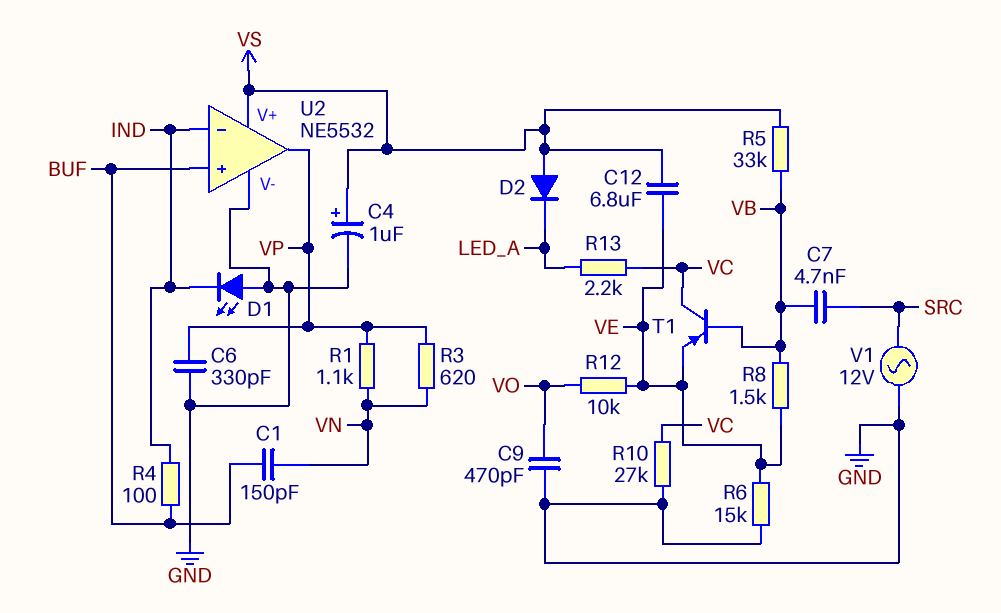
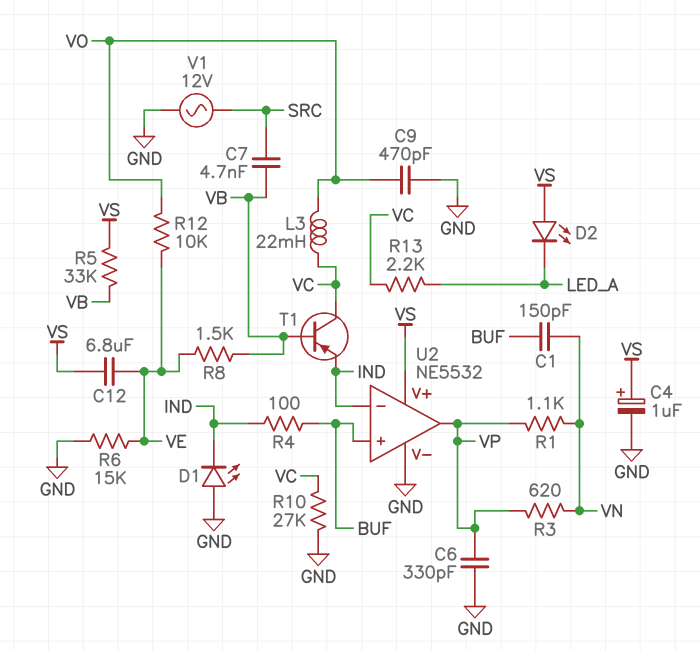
D2: diode (A VS, K LED_A) -> LED (A VS, K LED_A)
L3: none -> 22mH (VC, VO)
T1: PNP (B VB, C VC, E VE) -> PNP (B VB, C VC, E IND)

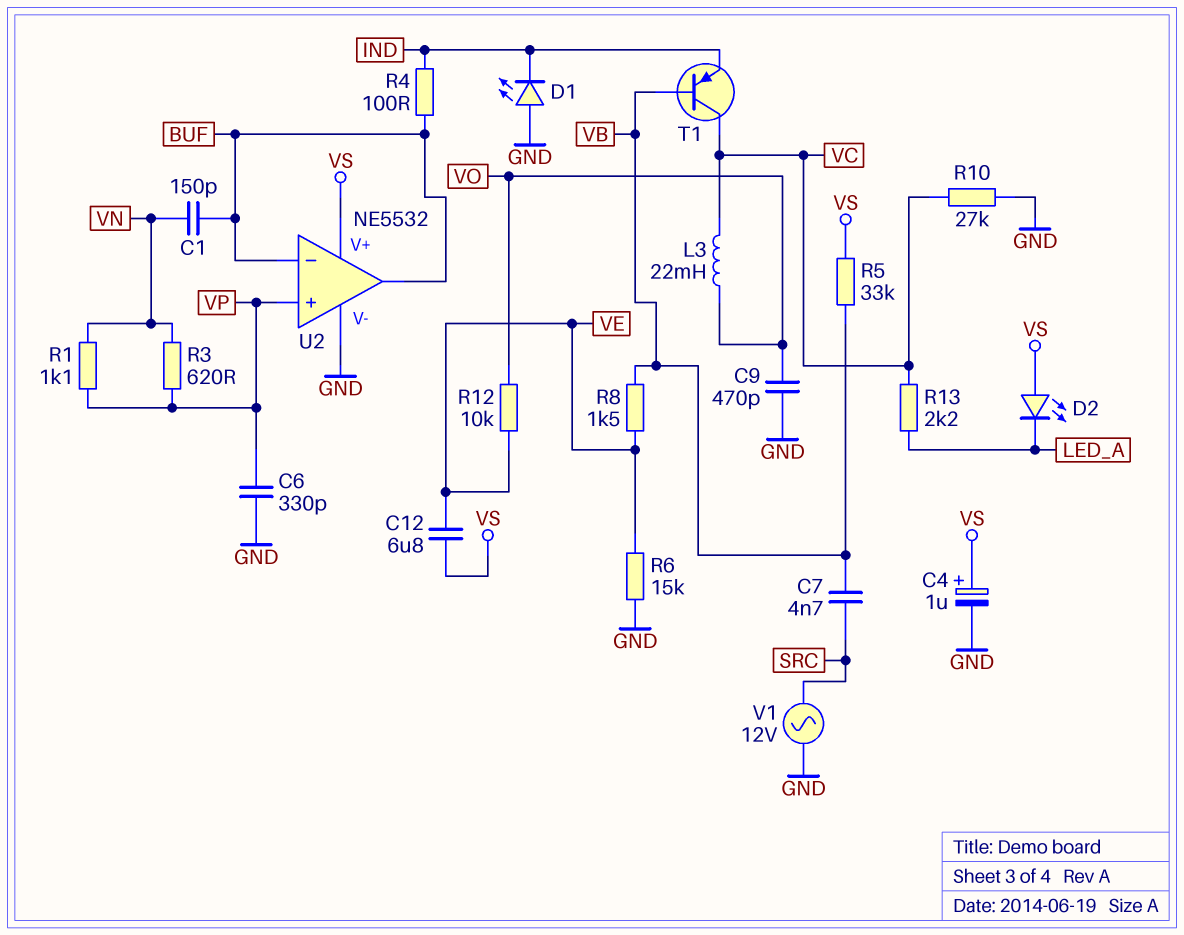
U2 pin in+: BUF -> VP
U2 pin in-: IND -> BUF
U2 pin out: VP -> BUF

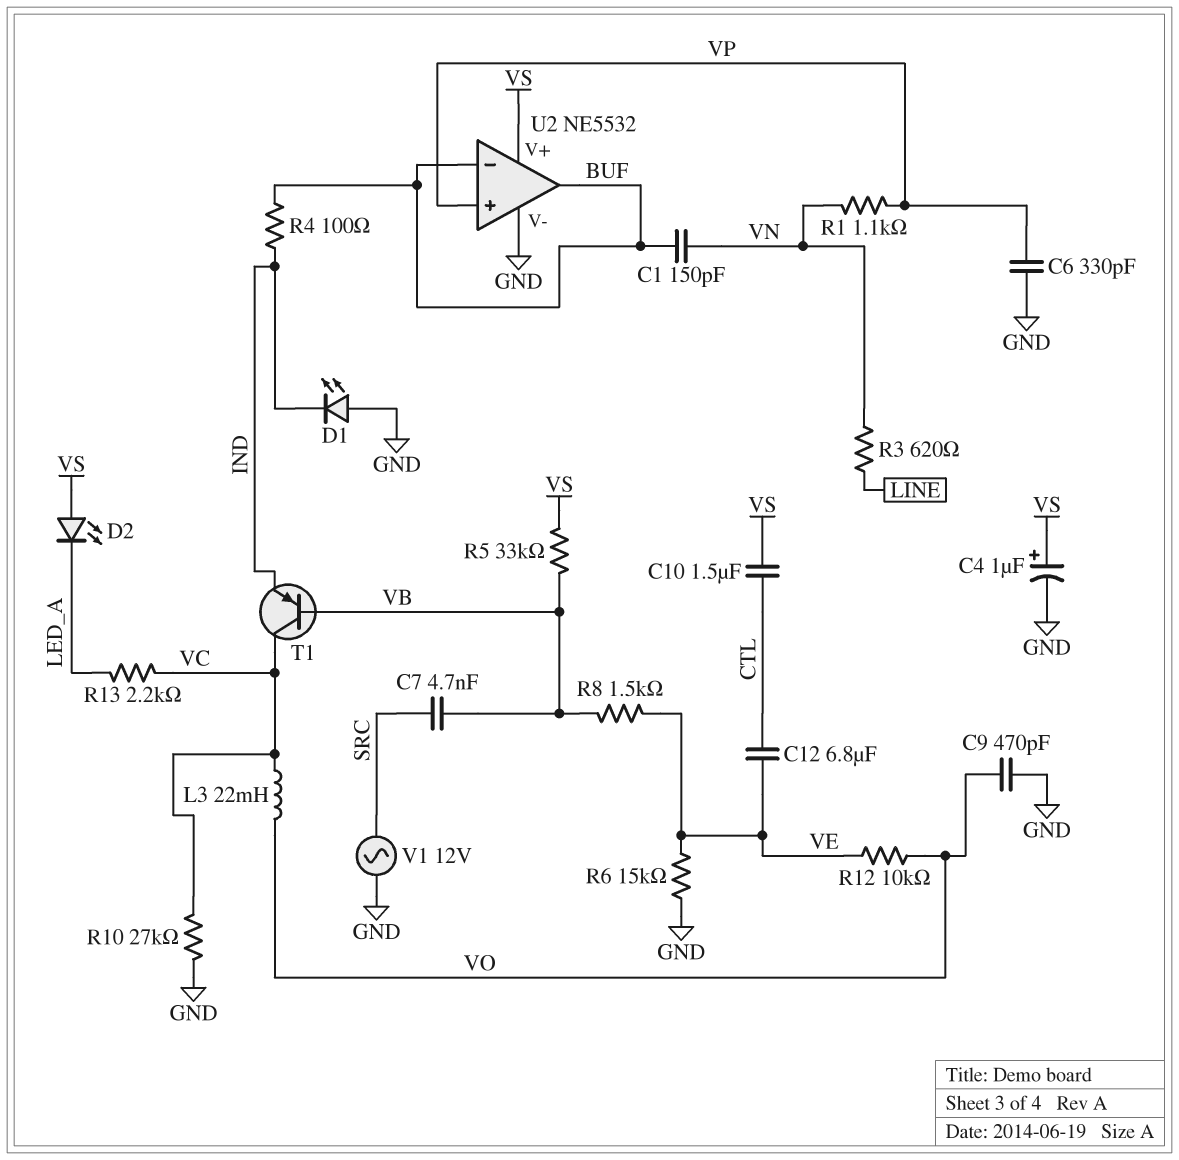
C10: none -> 1.5uF (CTL, VS)
C12: 6.8uF (VE, VS) -> 6.8uF (CTL, VE)
R3: 620 (VN, VP) -> 620 (LINE, VN)

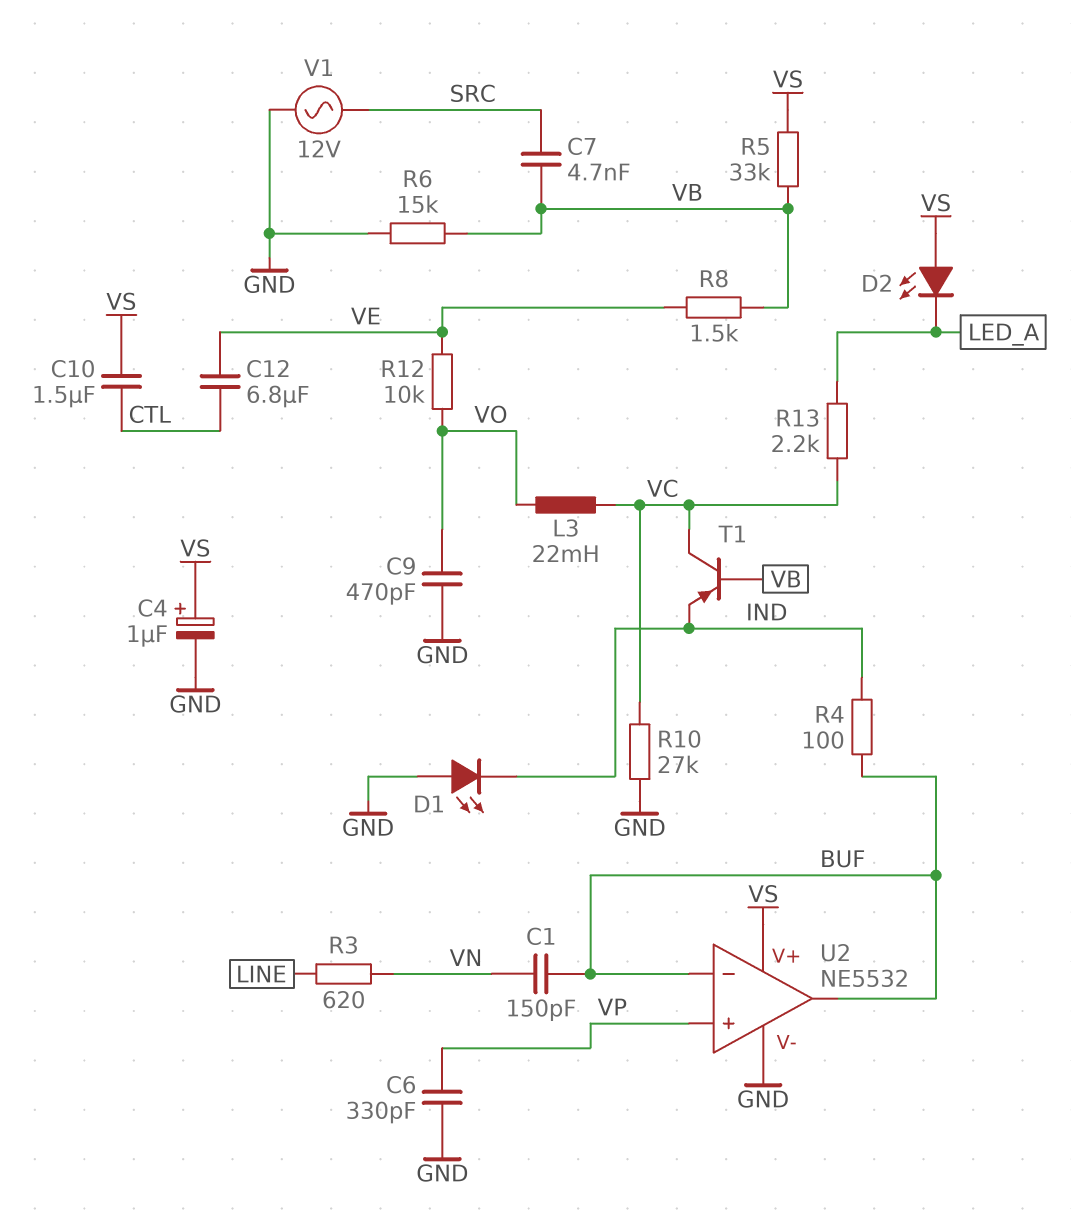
R1: 1.1k (VN, VP) -> none
R6: 15k (GND, VE) -> 15k (GND, VB)

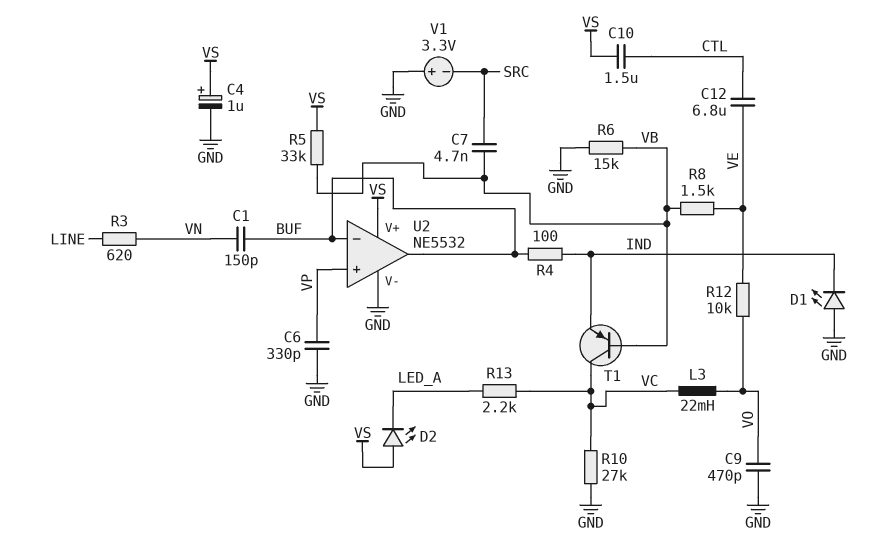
V1: AC 12V (GND, SRC) -> 3.3V (plus GND, minus SRC)

